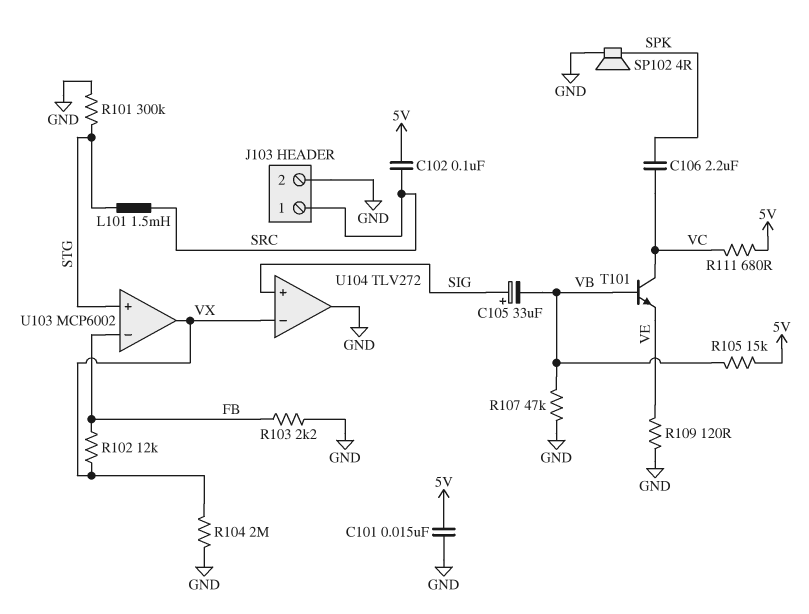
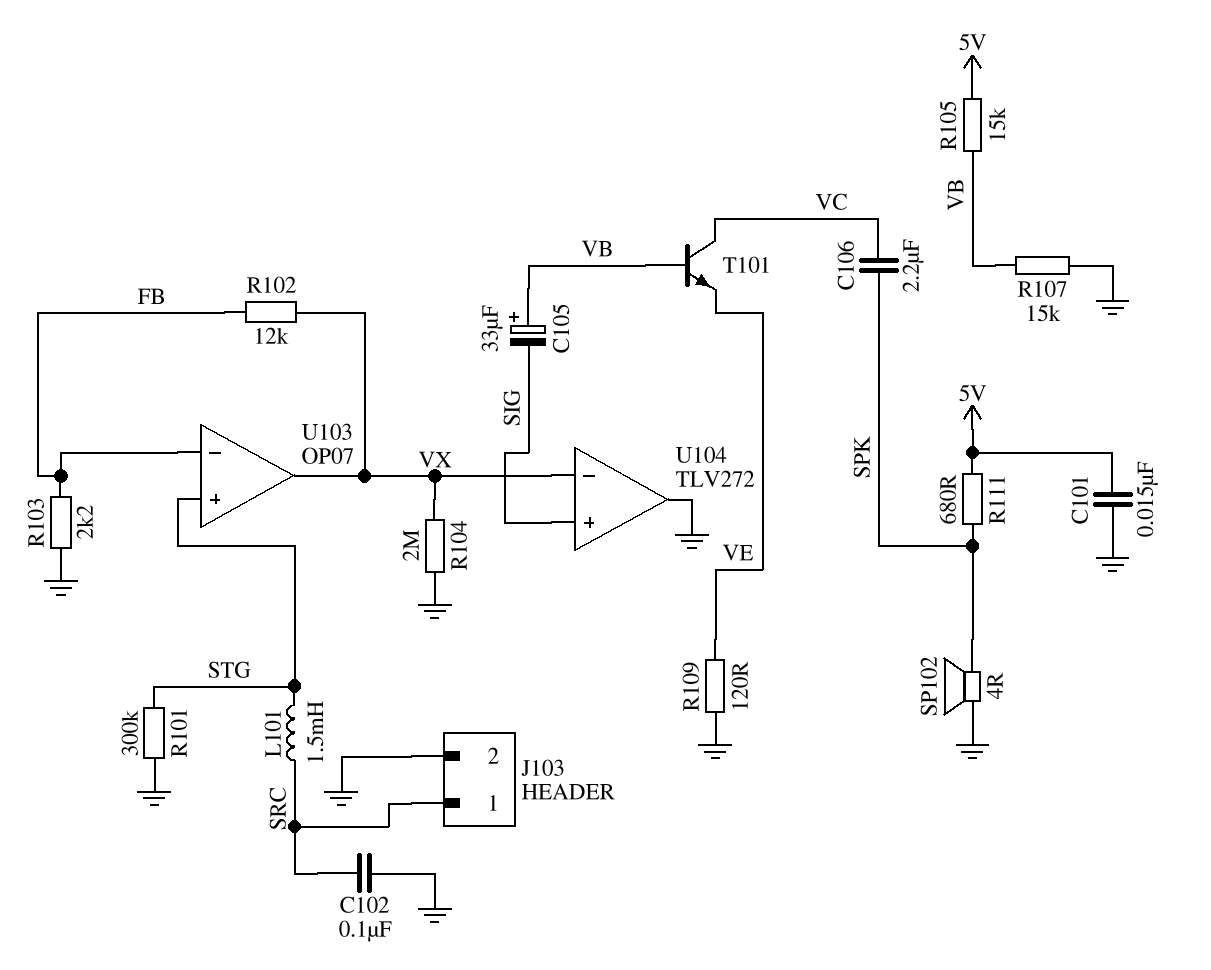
C102: 100nF (5V, SRC) -> 100nF (GND, SRC)
C105: 33uF (plus SIG, minus VB) -> 33uF (plus VB, minus SIG)
R107: 47k (GND, VB) -> 15k (GND, VB)
R111: 680 (5V, VC) -> 680 (5V, SPK)
U103: MCP6002 -> OP07

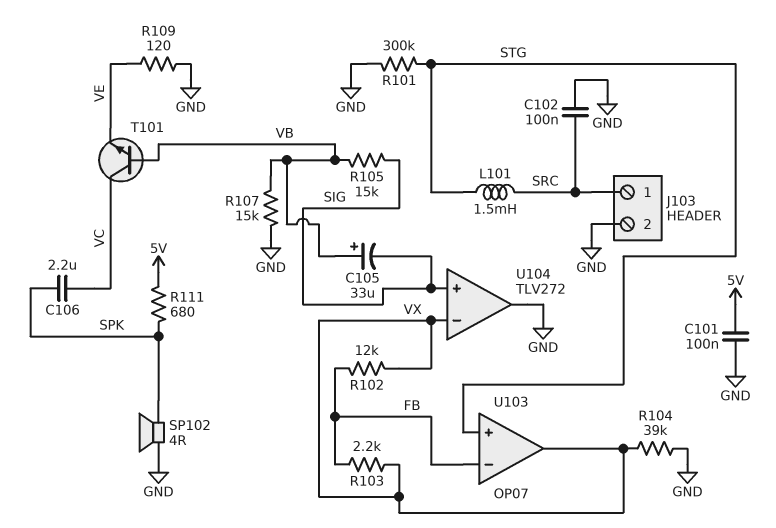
C101: 15nF (5V, GND) -> 100nF (5V, GND)
R103: 2.2k (FB, GND) -> 2.2k (FB, VX)
R104: 2M (GND, VX) -> 39k (GND, VX)
R105: 15k (5V, VB) -> 15k (SIG, VB)

